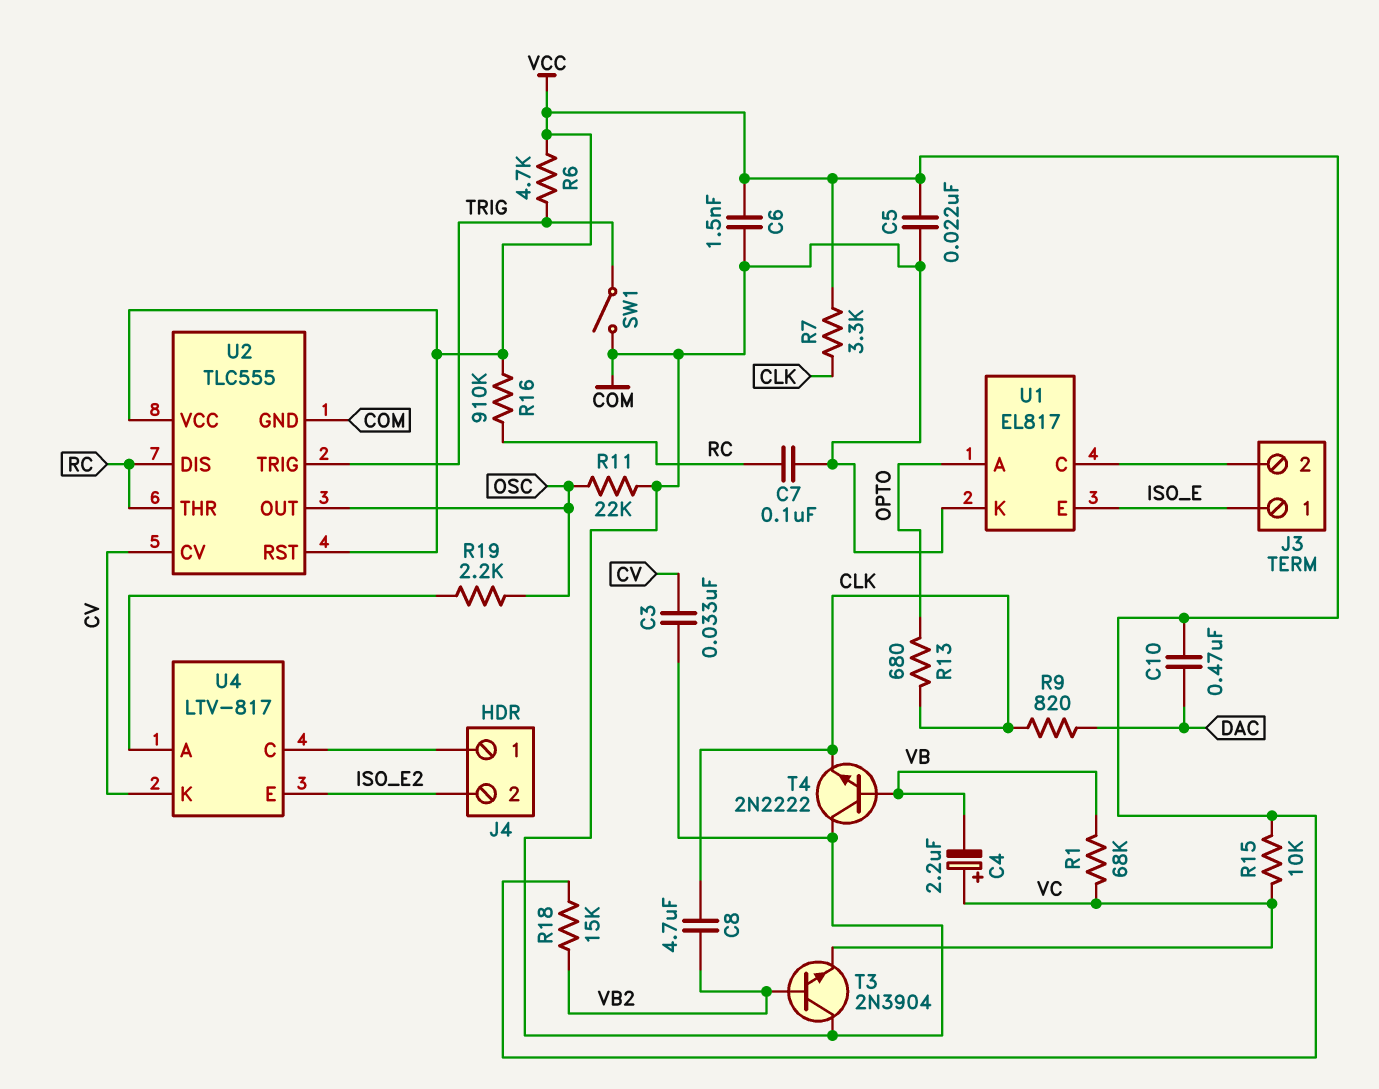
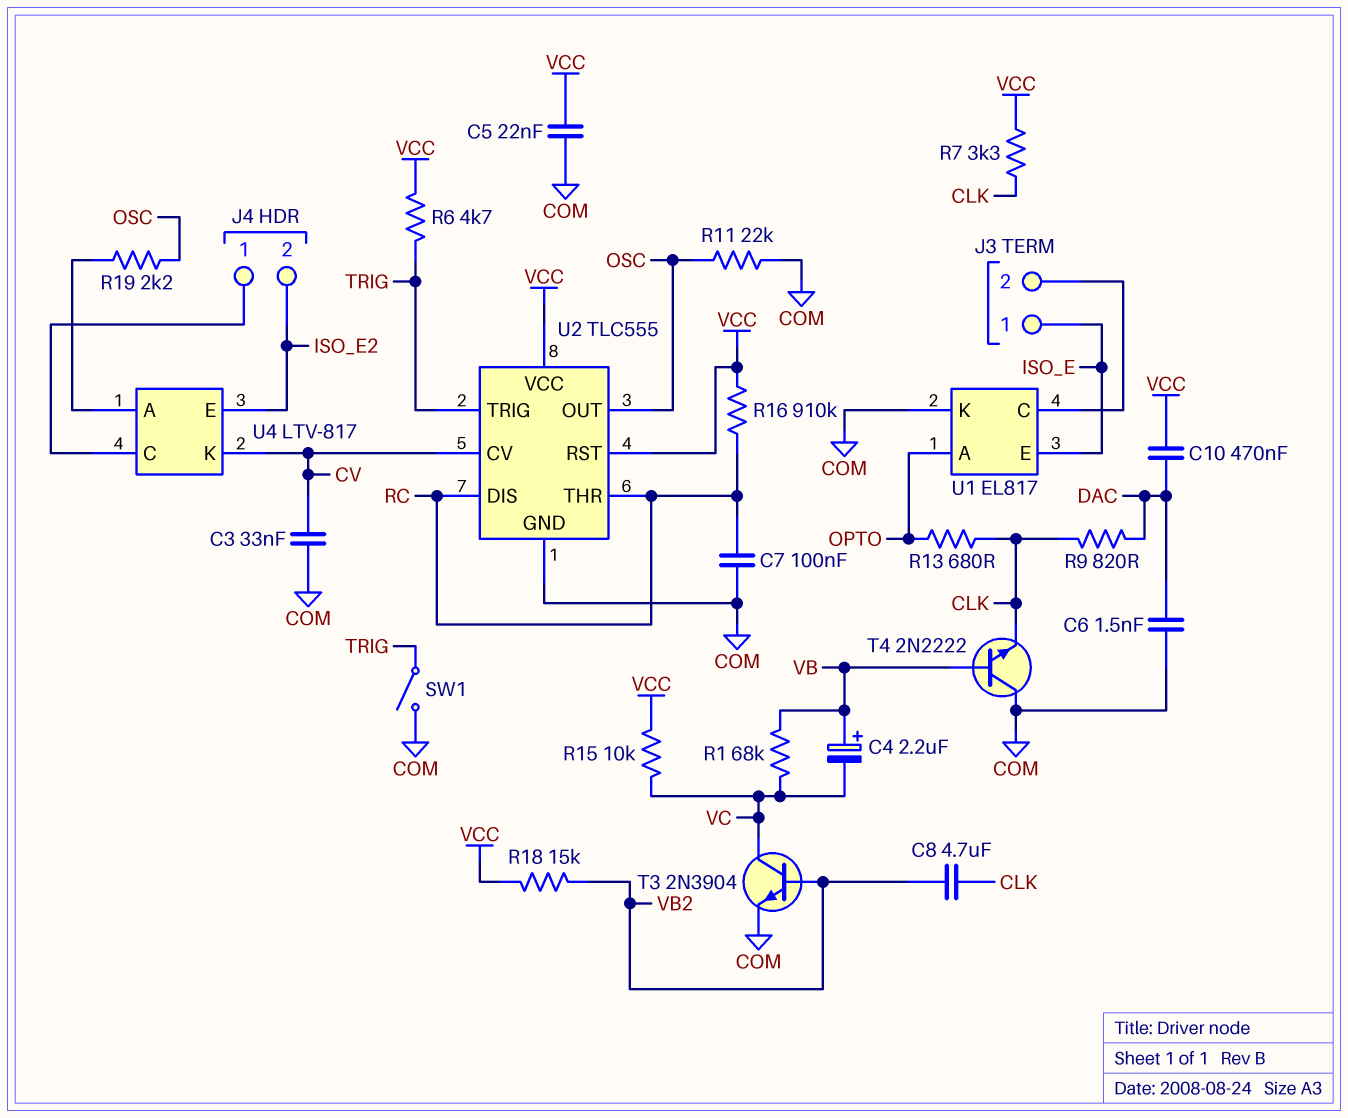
C4: 2.2uF (plus VC, minus VB) -> 2.2uF (plus VB, minus VC)
C6: 1.5nF (COM, VCC) -> 1.5nF (COM, DAC)
T3: NPN 2N3904 (B VB2, C COM, E VC) -> NPN 2N3904 (B VB2, C VC, E COM)

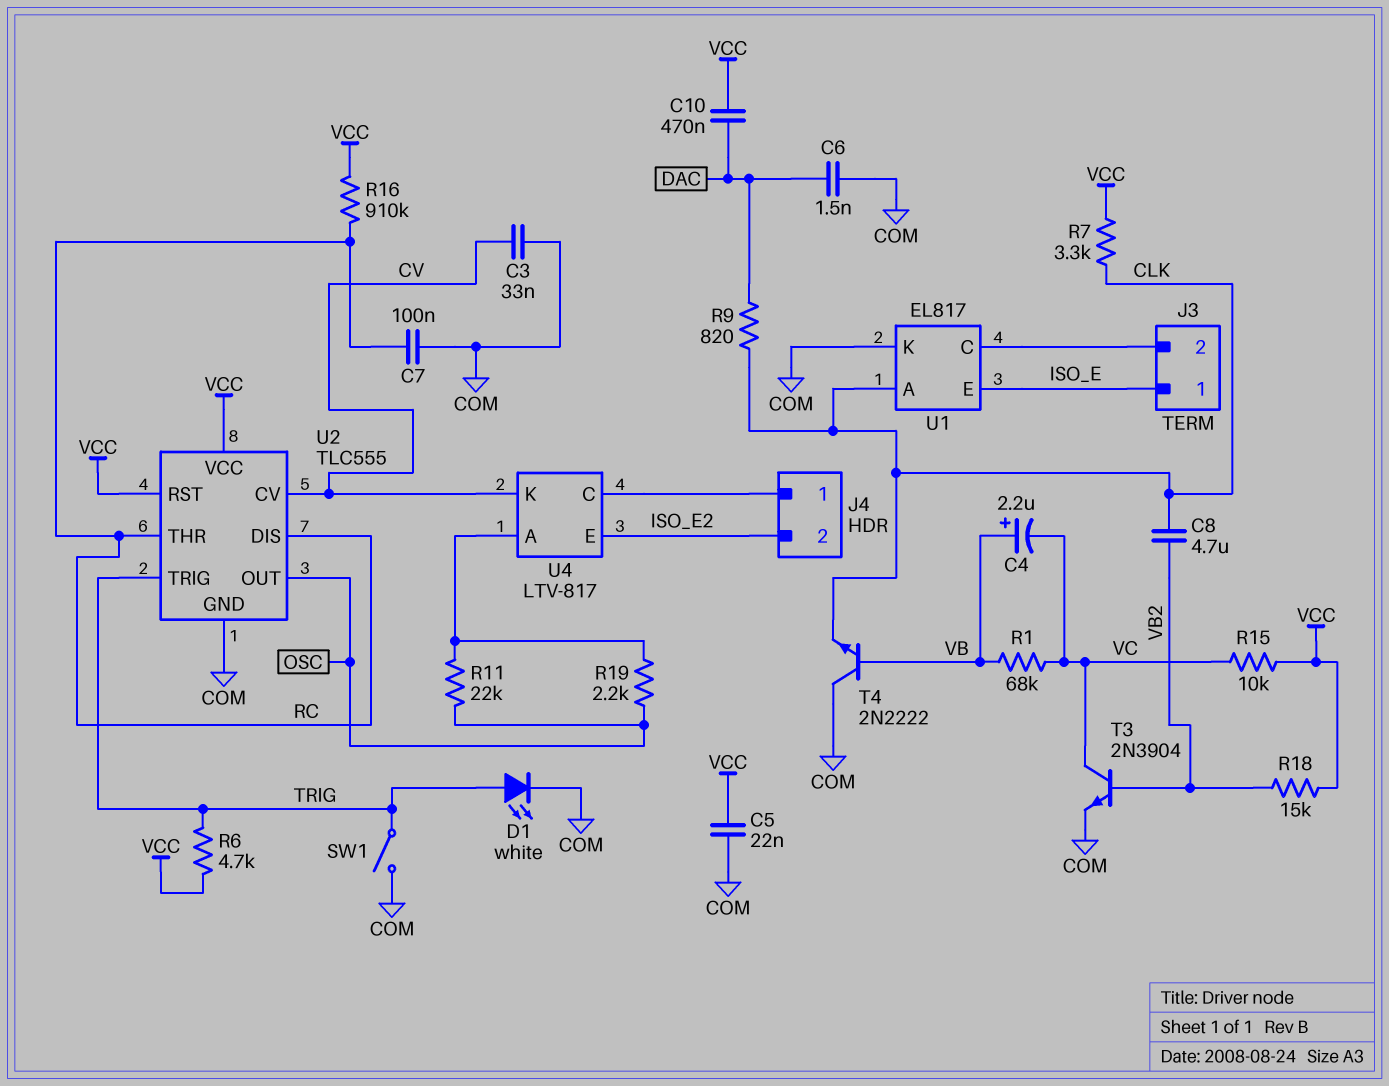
D1: none -> LED white (A TRIG, K COM)
R11: 22k (COM, OSC) -> 22k (OSC, U4/A)
R13: 680 (CLK, OPTO) -> none
U1 pin A: OPTO -> CLK

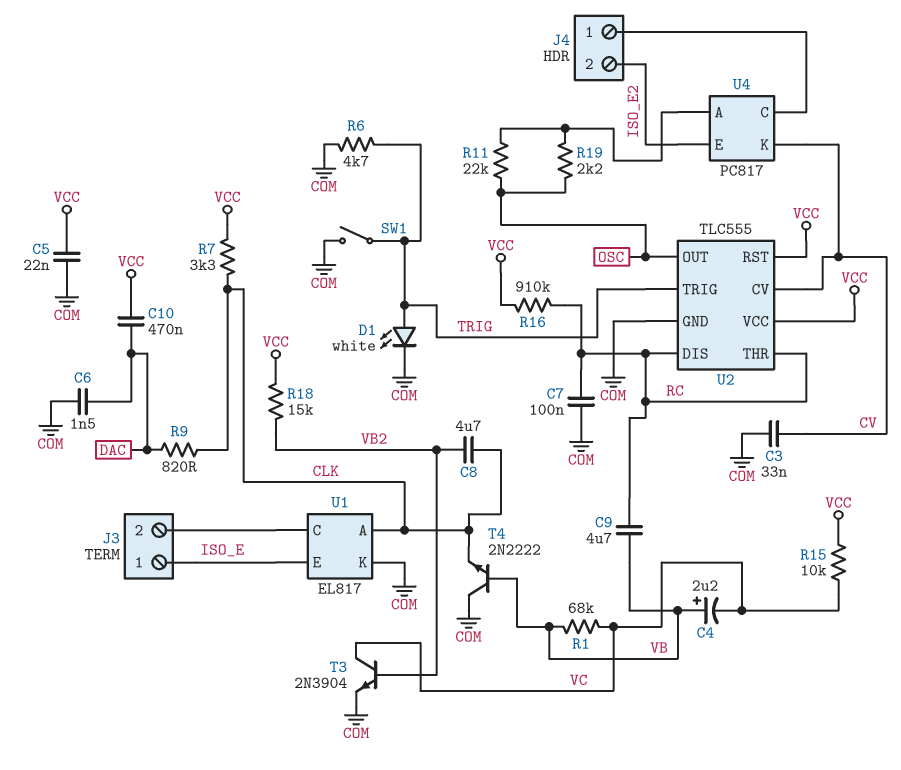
C9: none -> 4.7uF (RC, VB)
R6: 4.7k (TRIG, VCC) -> 4.7k (COM, TRIG)
U4: LTV-817 -> PC817

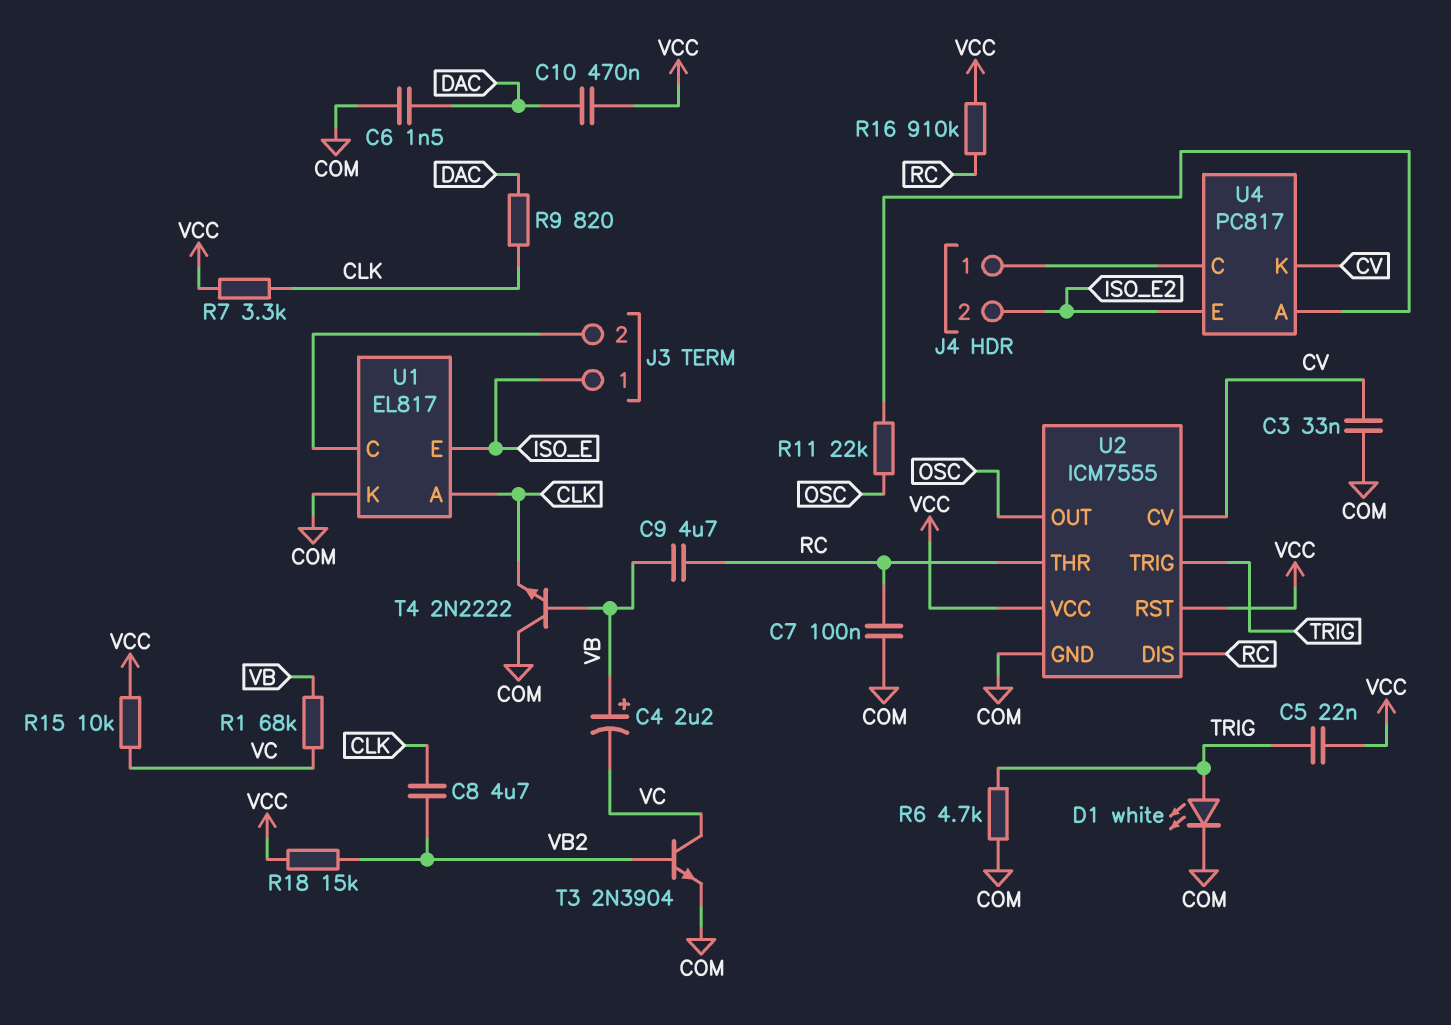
C5: 22nF (COM, VCC) -> 22nF (TRIG, VCC)
R19: 2.2k (OSC, U4/A) -> none
SW1: switch (COM, TRIG) -> none
U2: TLC555 -> ICM7555

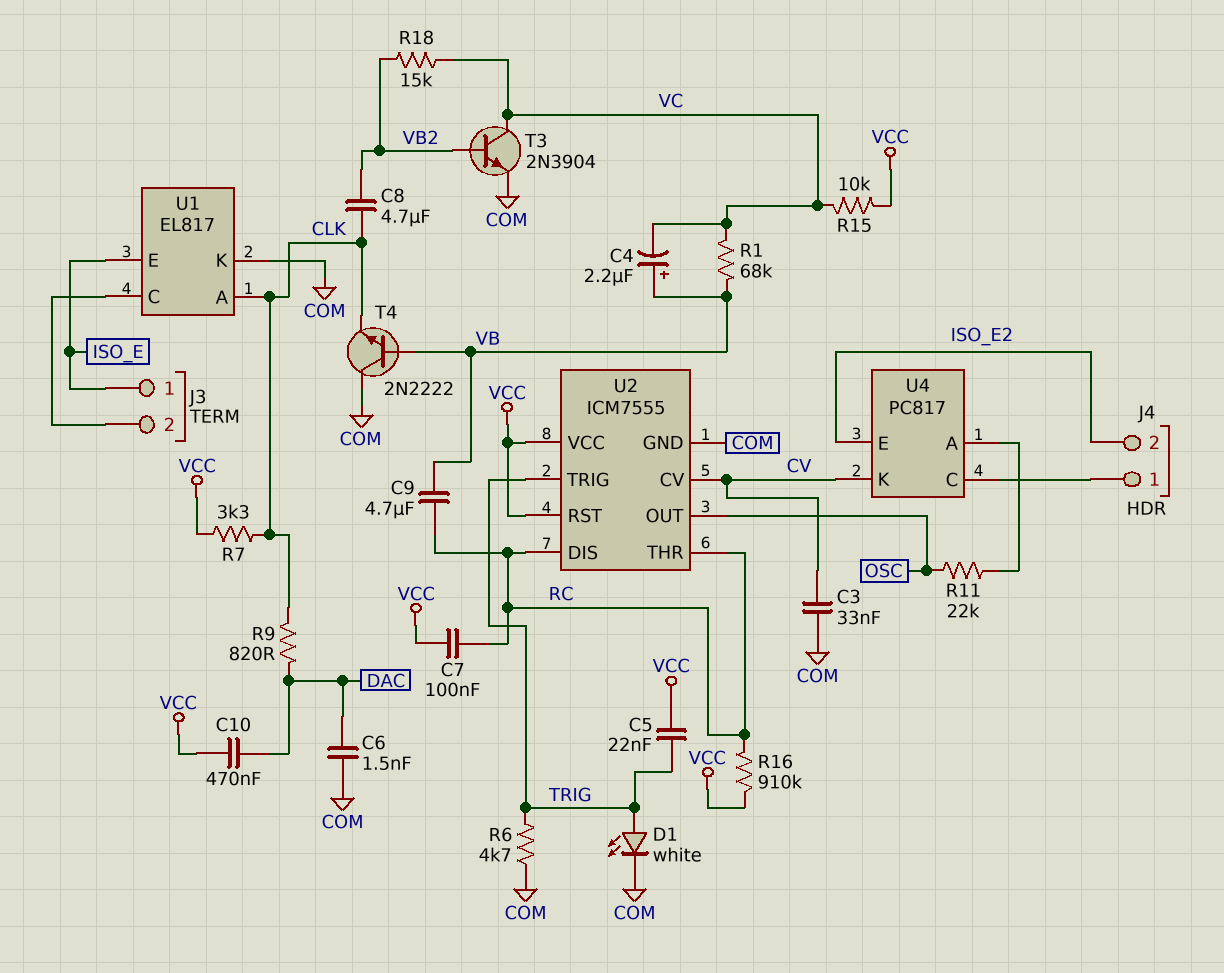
C7: 100nF (COM, RC) -> 100nF (RC, VCC)
R18: 15k (VB2, VCC) -> 15k (VB2, VC)

